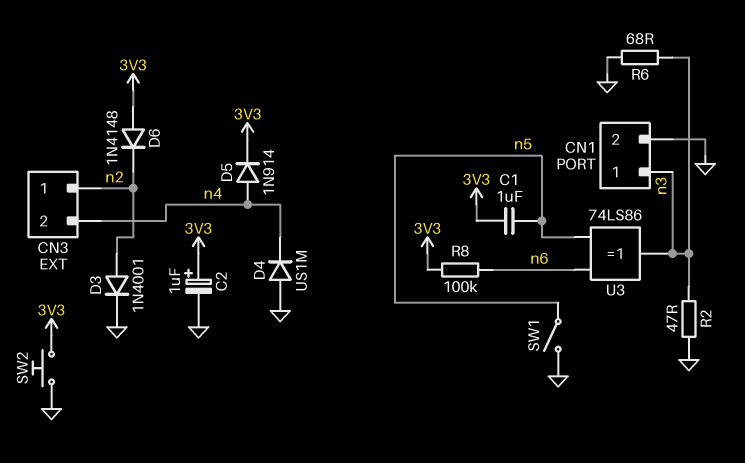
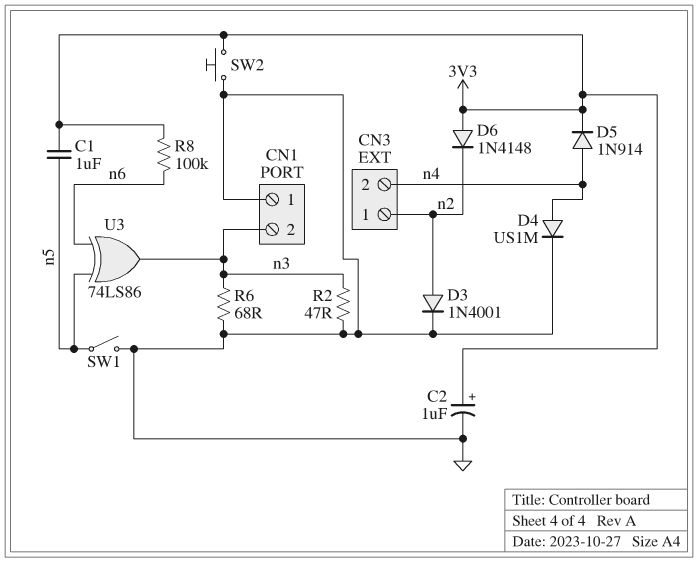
CN1 pin 1: n3 -> GND
CN1 pin 2: GND -> n3
D4: diode US1M (A GND, K n4) -> diode US1M (A n4, K GND)

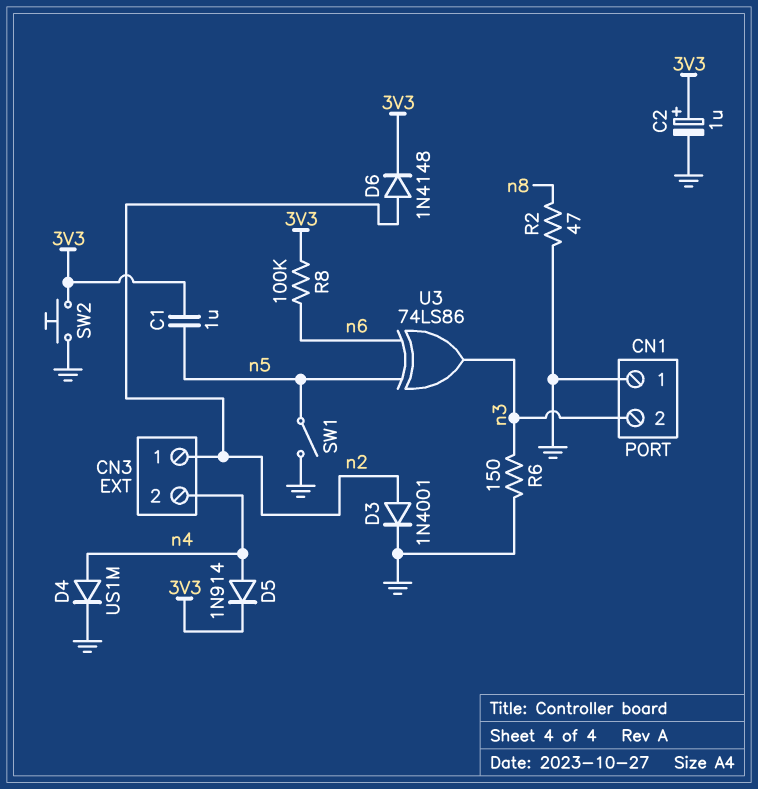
D6: diode 1N4148 (A 3V3, K n2) -> diode 1N4148 (A n2, K 3V3)
R2: 47 (GND, n3) -> 47 (GND, n8)
R6: 68 (GND, n3) -> 150 (GND, n3)

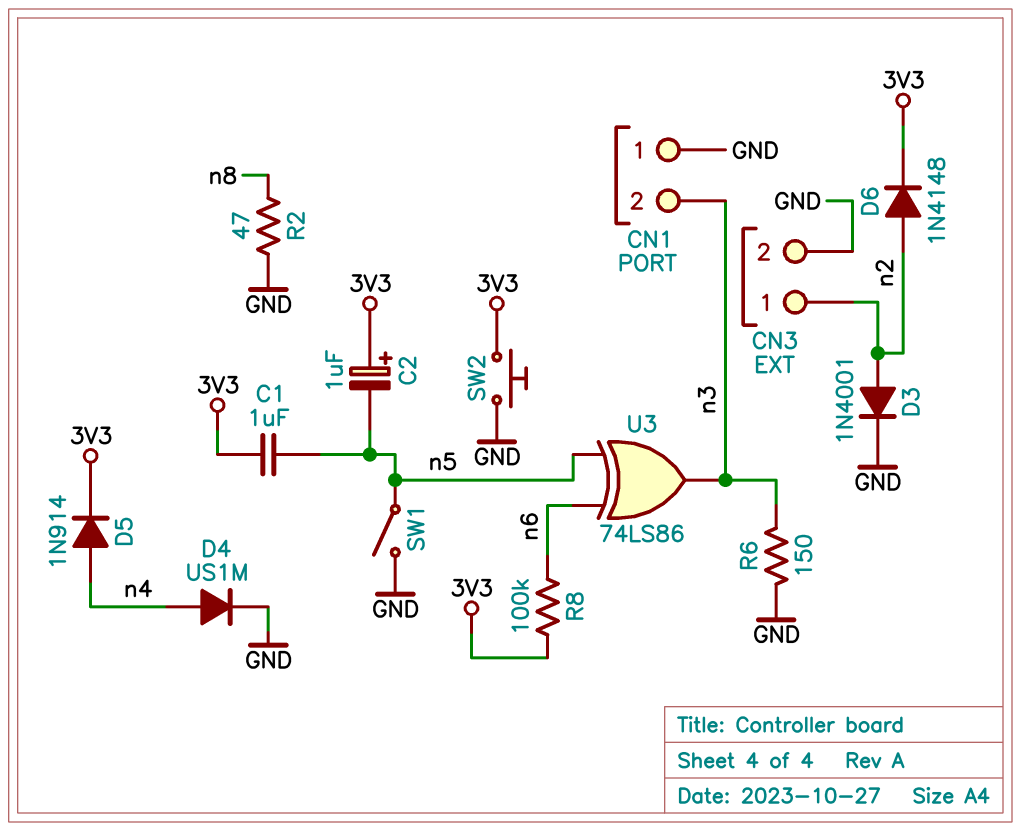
C2: 1uF (plus 3V3, minus GND) -> 1uF (plus 3V3, minus n5)
CN3 pin 2: n4 -> GND

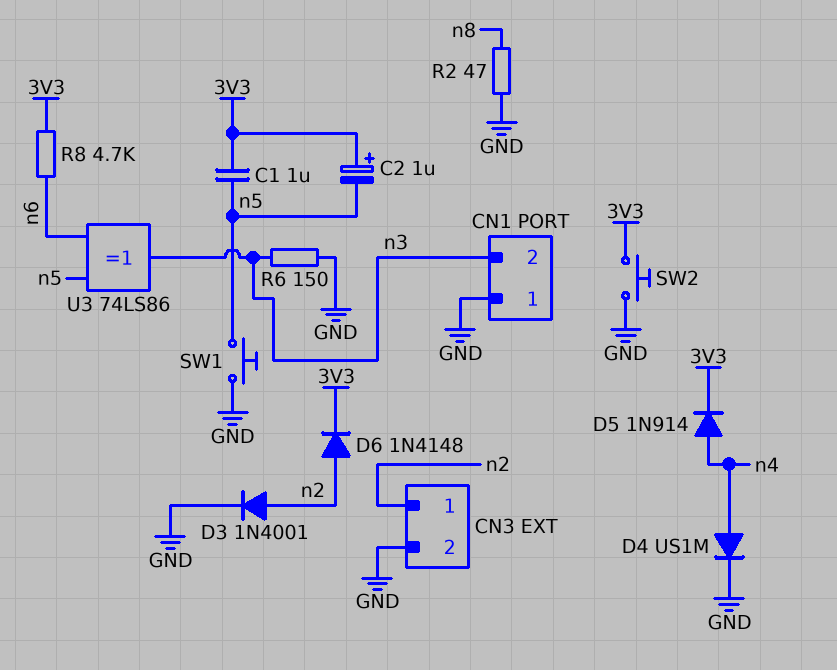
R8: 100k (3V3, n6) -> 4.7k (3V3, n6)
SW1: switch (GND, n5) -> button (GND, n5)

